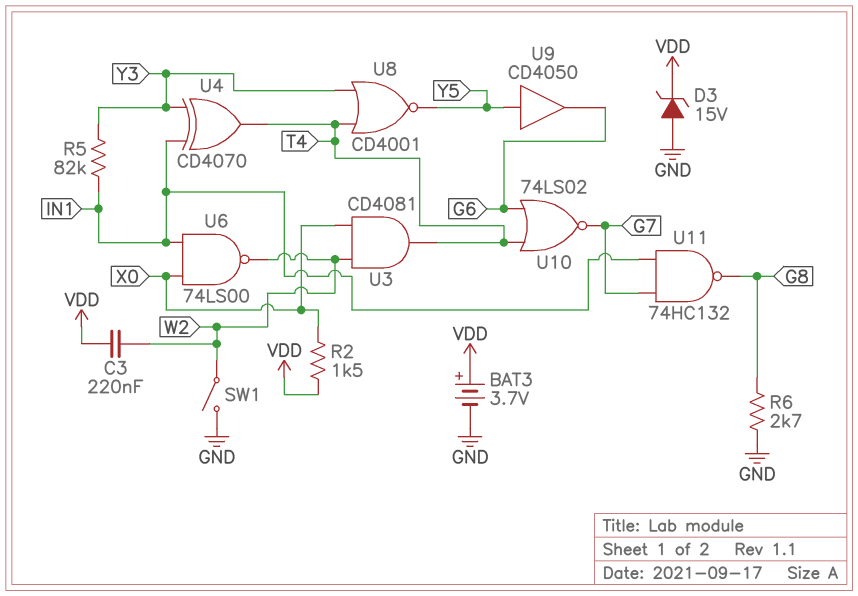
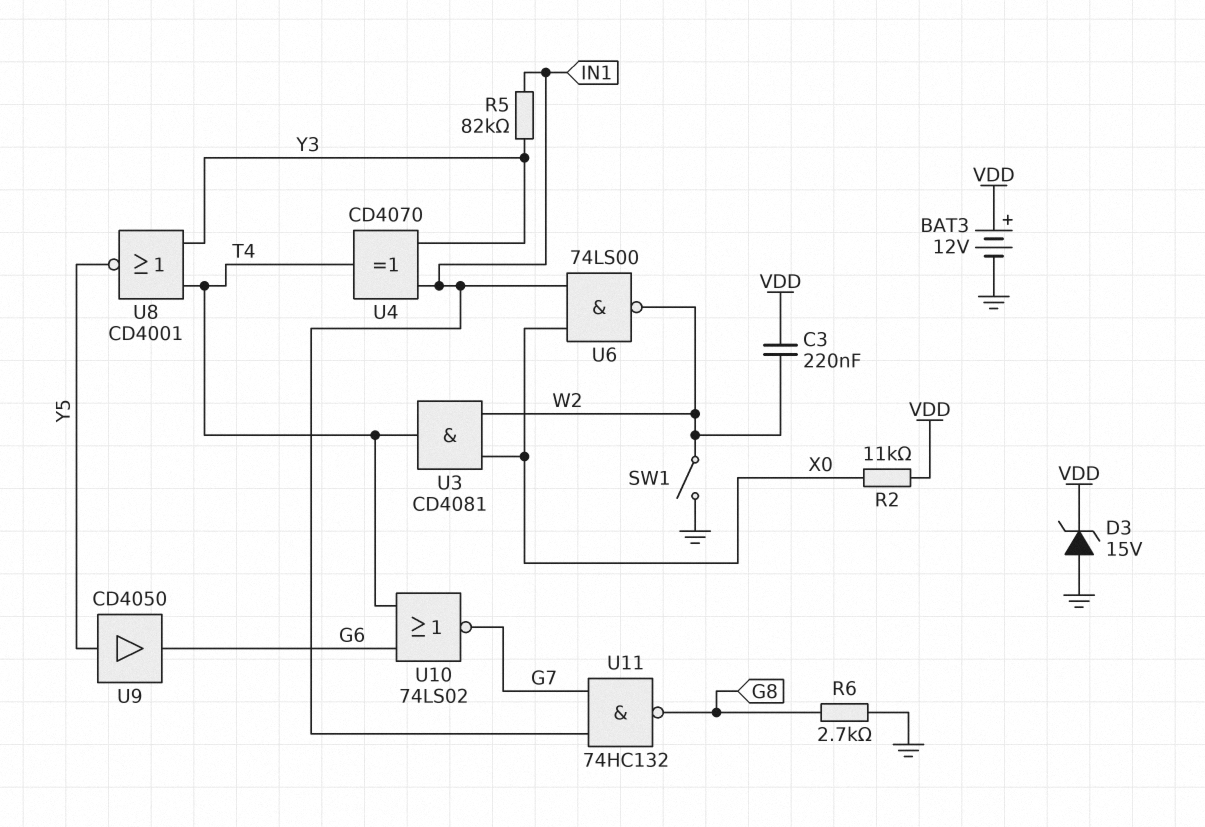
BAT3: 3.7V (plus VDD, minus GND) -> 12V (plus VDD, minus GND)
R2: 1.5k (VDD, X0) -> 11k (VDD, X0)

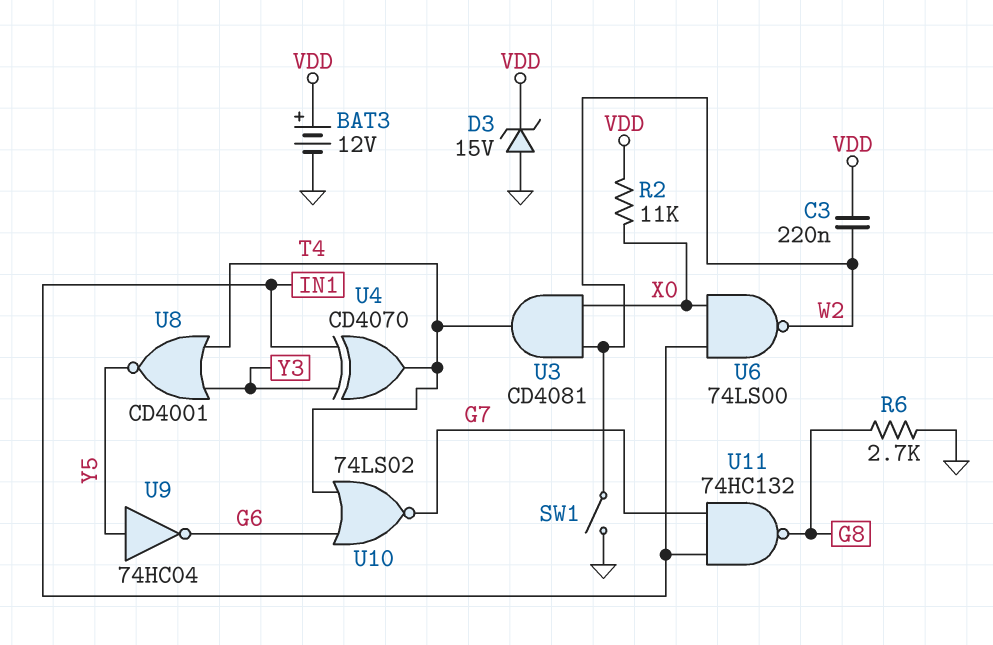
R5: 82k (IN1, Y3) -> none
U9: buffer CD4050 (in Y5, out G6) -> NOT 74HC04 (in Y5, out G6)

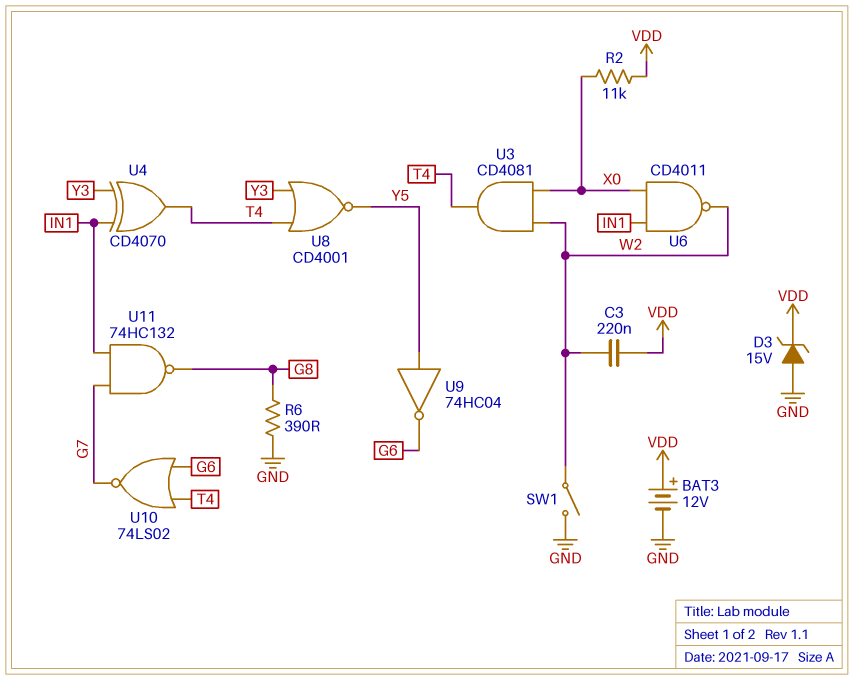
R6: 2.7k (G8, GND) -> 390 (G8, GND)
U6: NAND 74LS00 (in IN1, in X0, out W2) -> NAND CD4011 (in IN1, in X0, out W2)

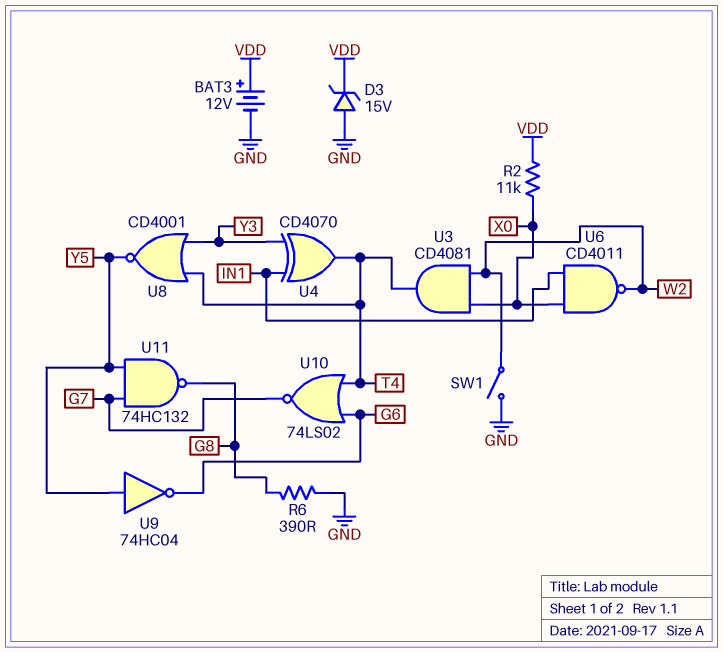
C3: 220nF (VDD, W2) -> none
U11: NAND 74HC132 (in G7, in IN1, out G8) -> NAND 74HC132 (in G7, in Y5, out G8)

